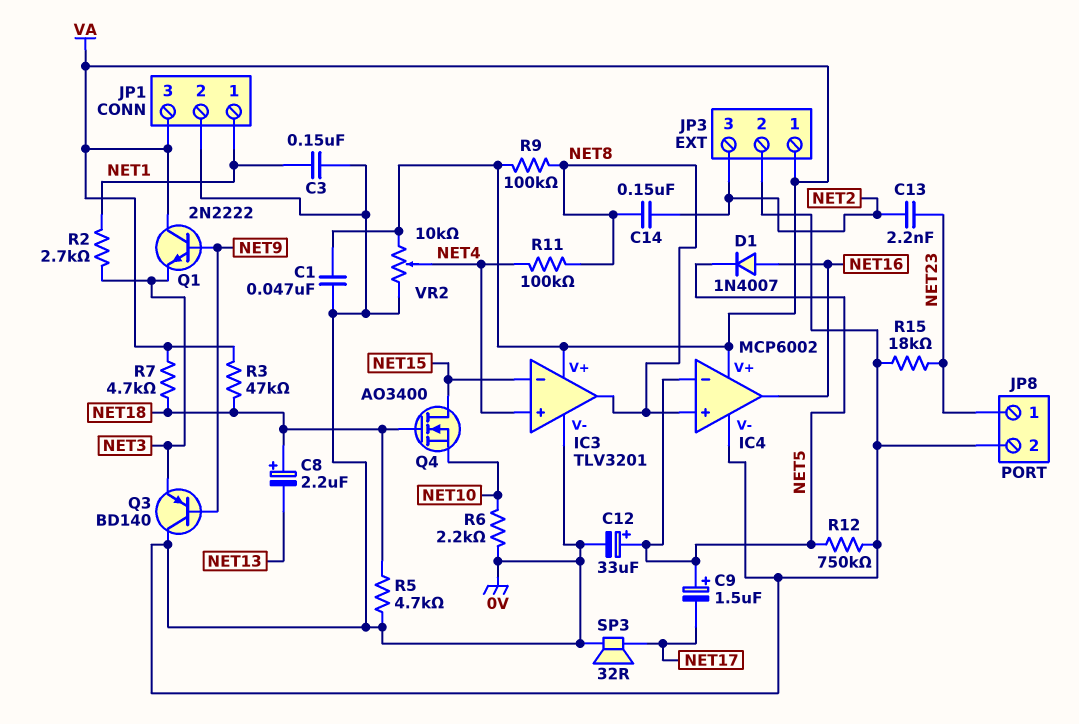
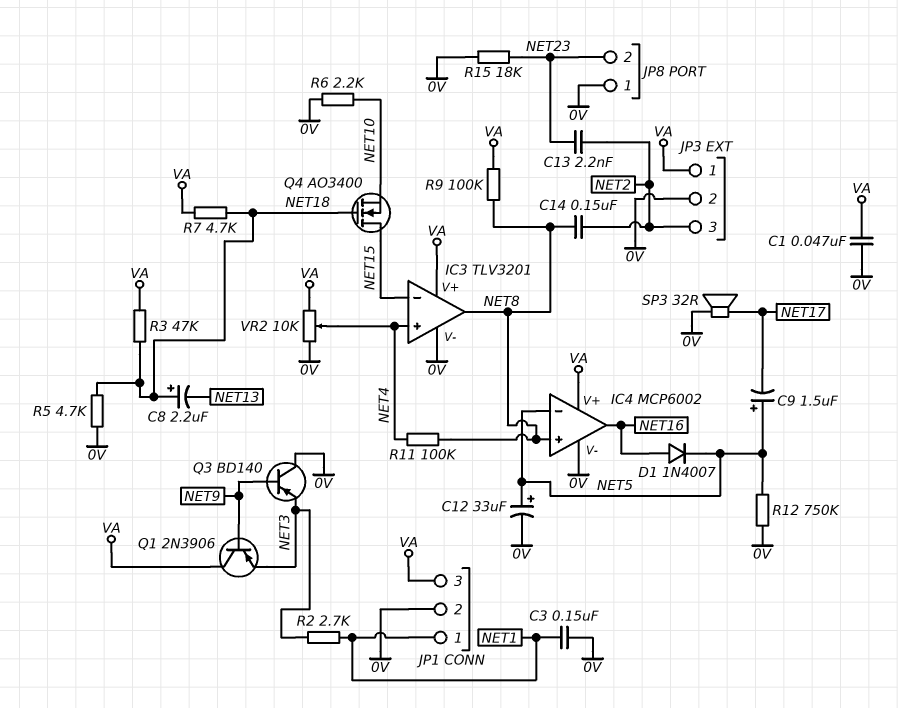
JP8 pin 1: NET23 -> 0V
JP8 pin 2: 0V -> NET23
Q1: NPN 2N2222 (B NET9, C VA, E NET3) -> PNP 2N3906 (B NET9, C VA, E NET3)

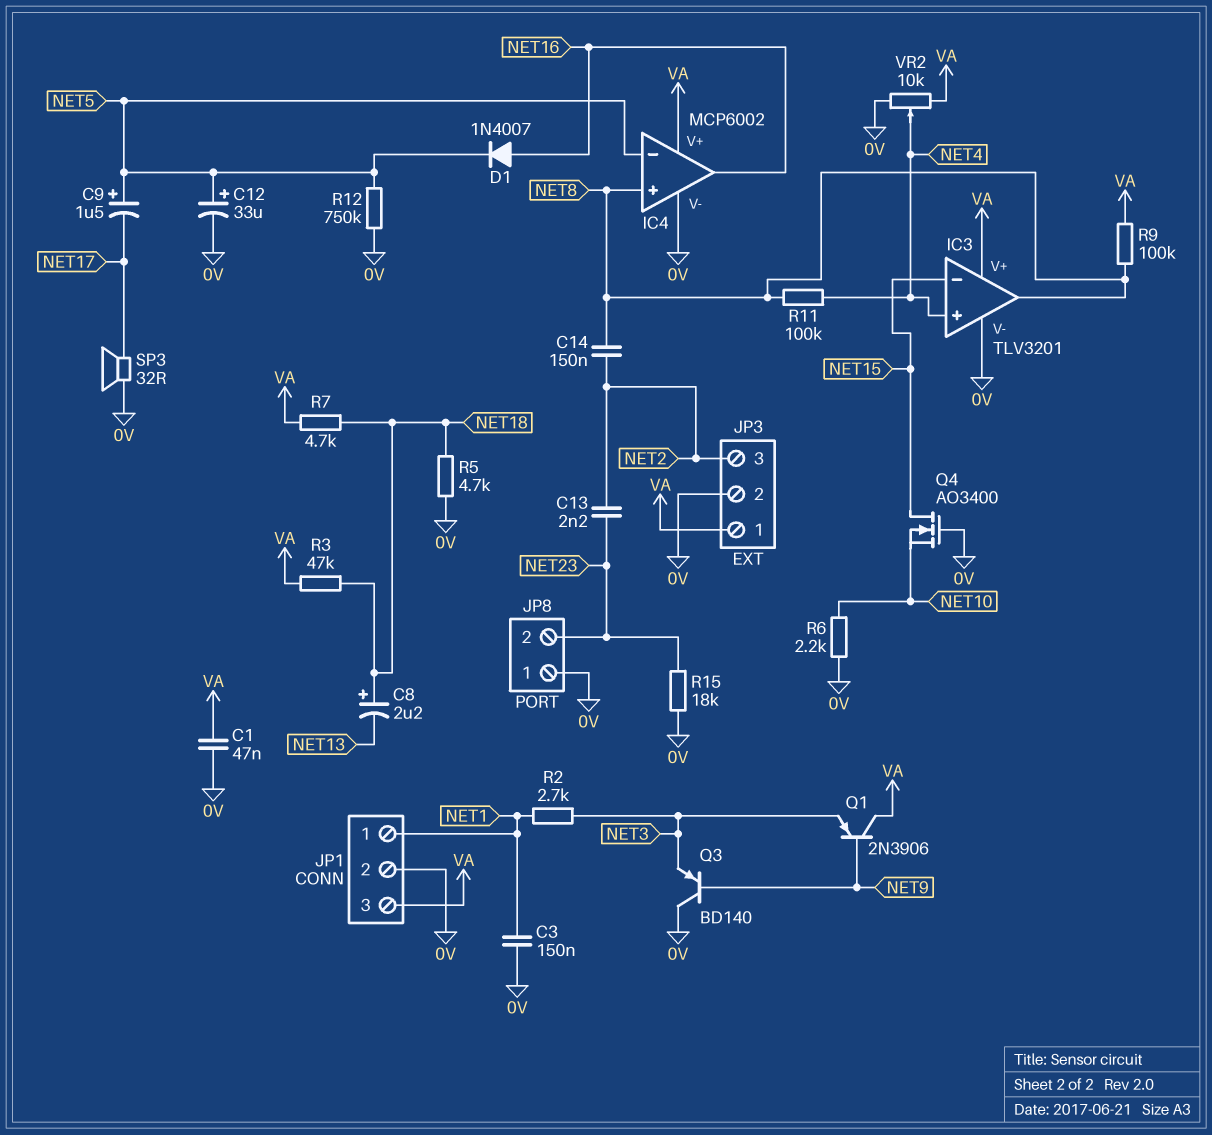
Q4: NMOS AO3400 (G NET18, D NET15, S NET10) -> NMOS AO3400 (G 0V, D NET15, S NET10)

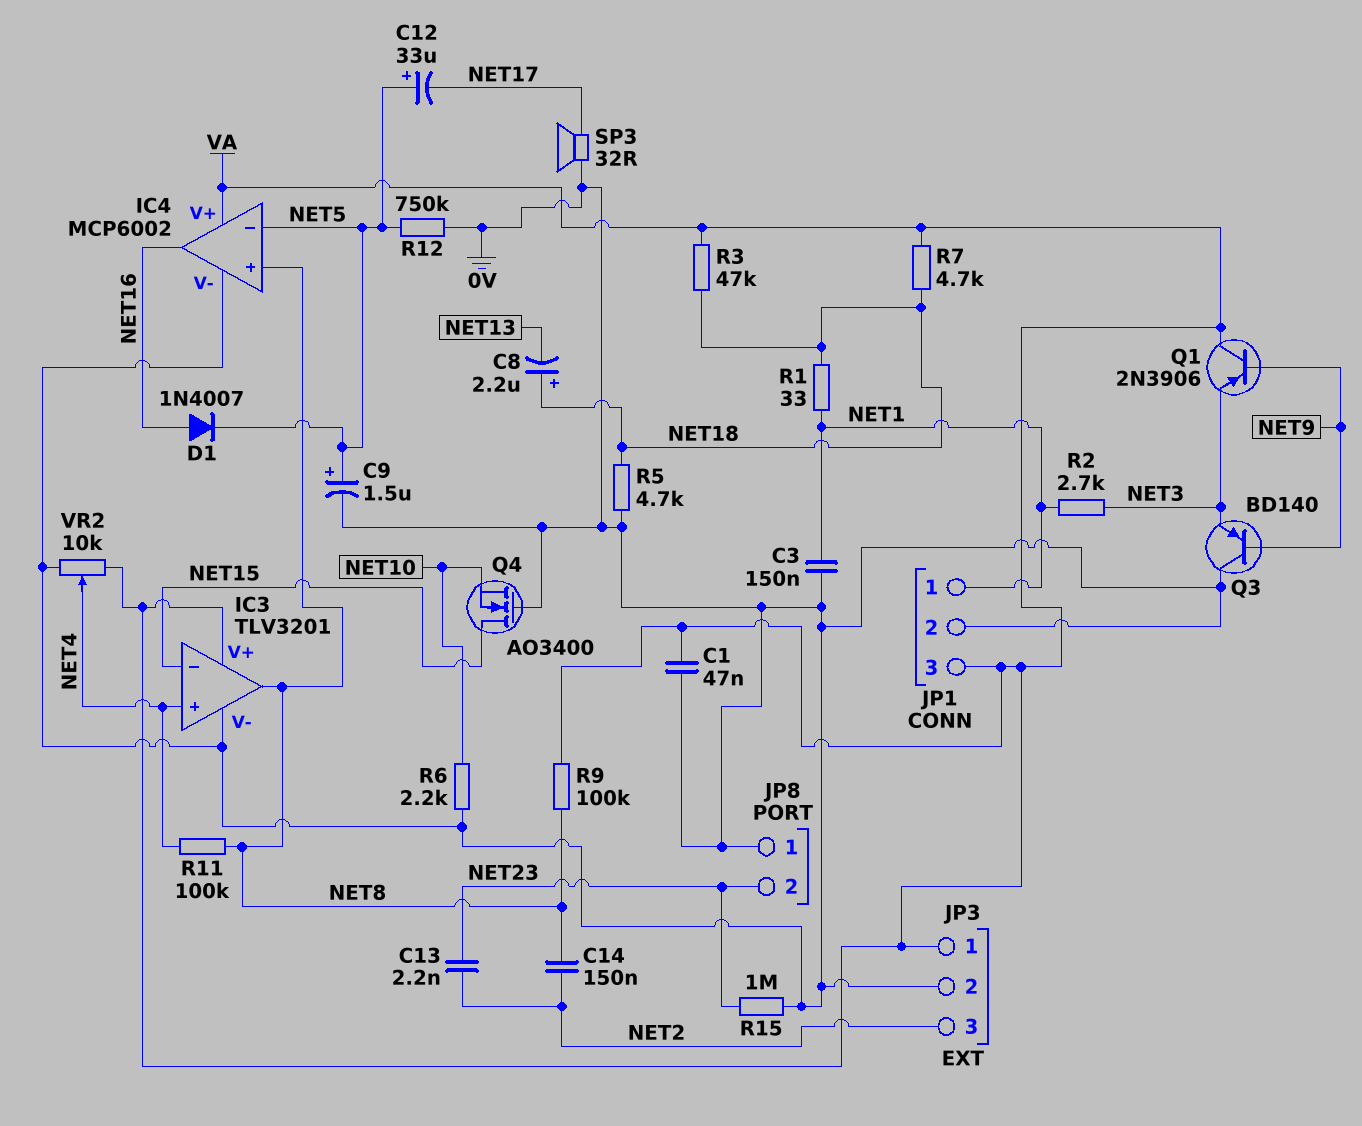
C9: 1.5uF (plus NET5, minus NET17) -> 1.5uF (plus NET5, minus 0V)
C12: 33uF (plus NET5, minus 0V) -> 33uF (plus NET5, minus NET17)
R1: none -> 33 (NET1, NET18)
R15: 18k (0V, NET23) -> 1M (0V, NET23)

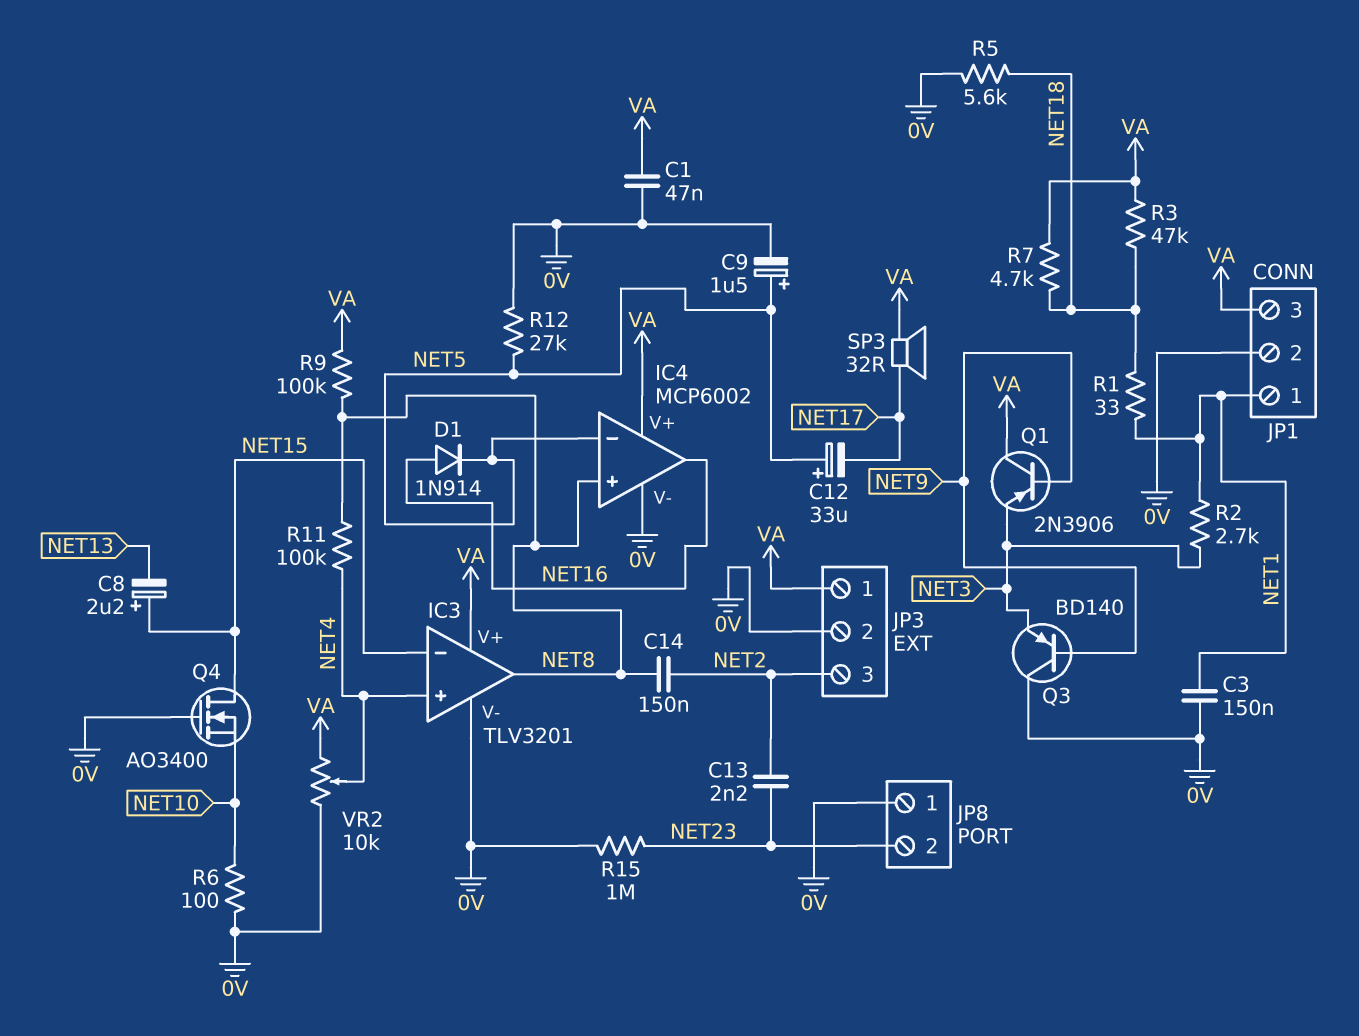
C8: 2.2uF (plus NET18, minus NET13) -> 2.2uF (plus NET15, minus NET13)
D1: diode 1N4007 (A NET16, K NET5) -> diode 1N914 (A NET16, K NET5)
R5: 4.7k (0V, NET18) -> 5.6k (0V, NET18)
R6: 2.2k (0V, NET10) -> 100 (0V, NET10)
R12: 750k (0V, NET5) -> 27k (0V, NET5)
SP3: speaker 32R (0V, NET17) -> speaker 32R (NET17, VA)

